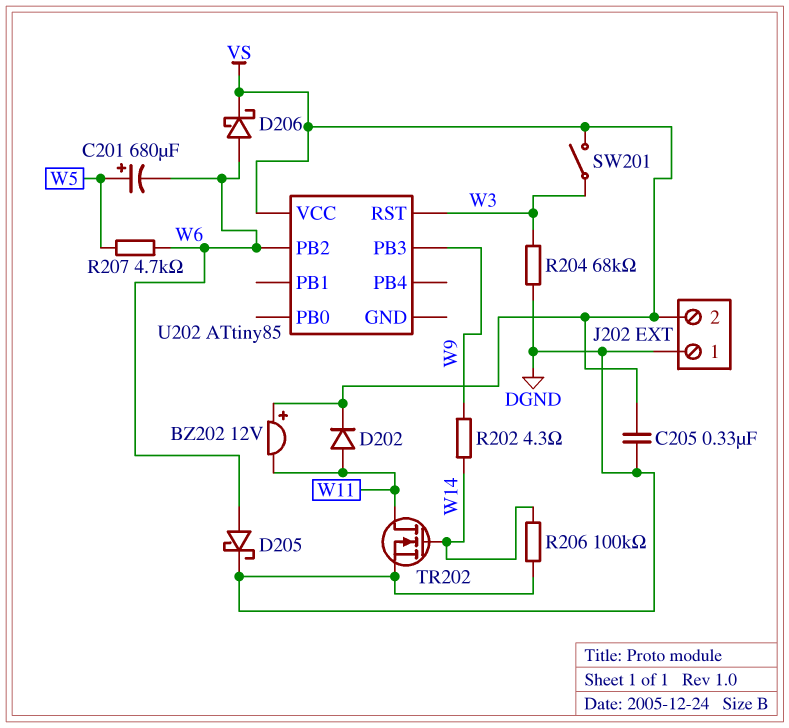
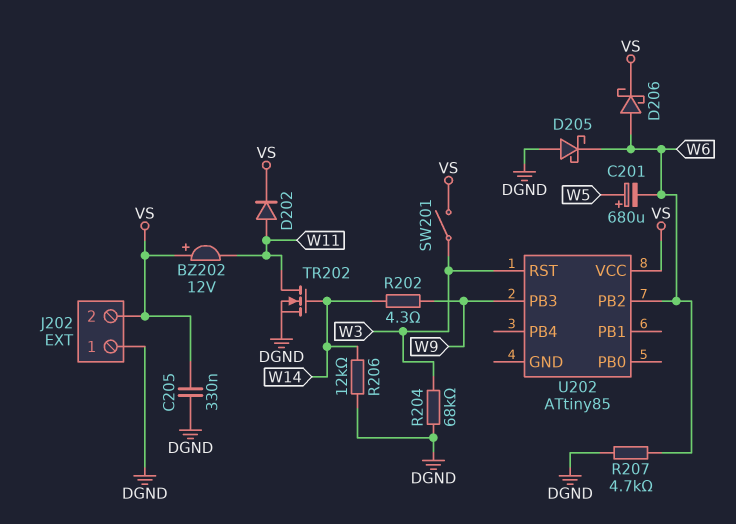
D205: schottky (A W6, K DGND) -> schottky (A DGND, K W6)
R206: 100k (DGND, W14) -> 12k (DGND, W14)
R207: 4.7k (W5, W6) -> 4.7k (DGND, W6)

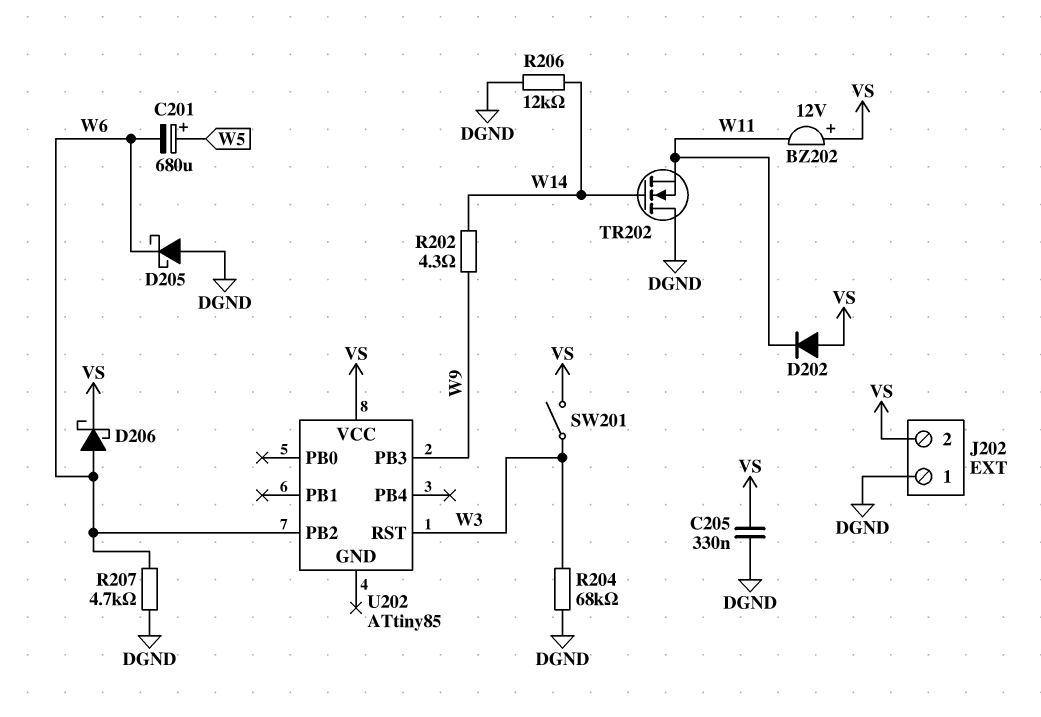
D202: diode (A W11, K VS) -> diode (A VS, K W11)
TR202: NMOS (G W14, D W11, S DGND) -> NMOS (G W14, D DGND, S W11)

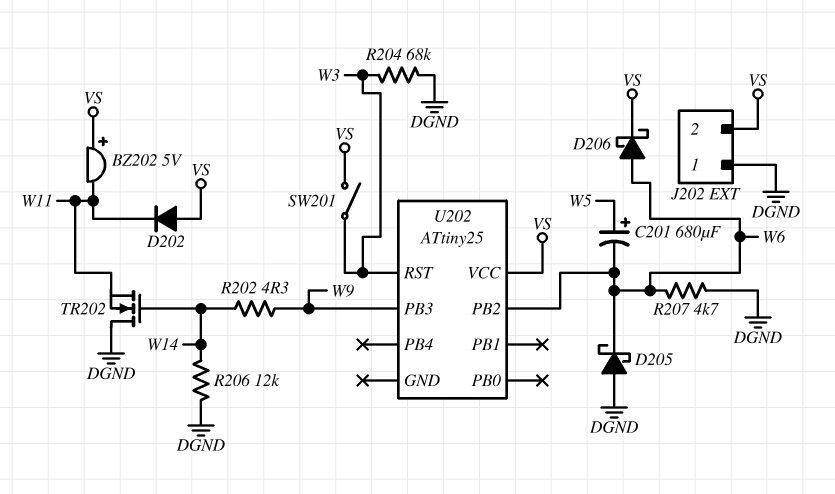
BZ202: buzzer 12V (plus VS, minus W11) -> buzzer 5V (plus VS, minus W11)
C205: 330nF (DGND, VS) -> none
U202: ATtiny85 -> ATtiny25

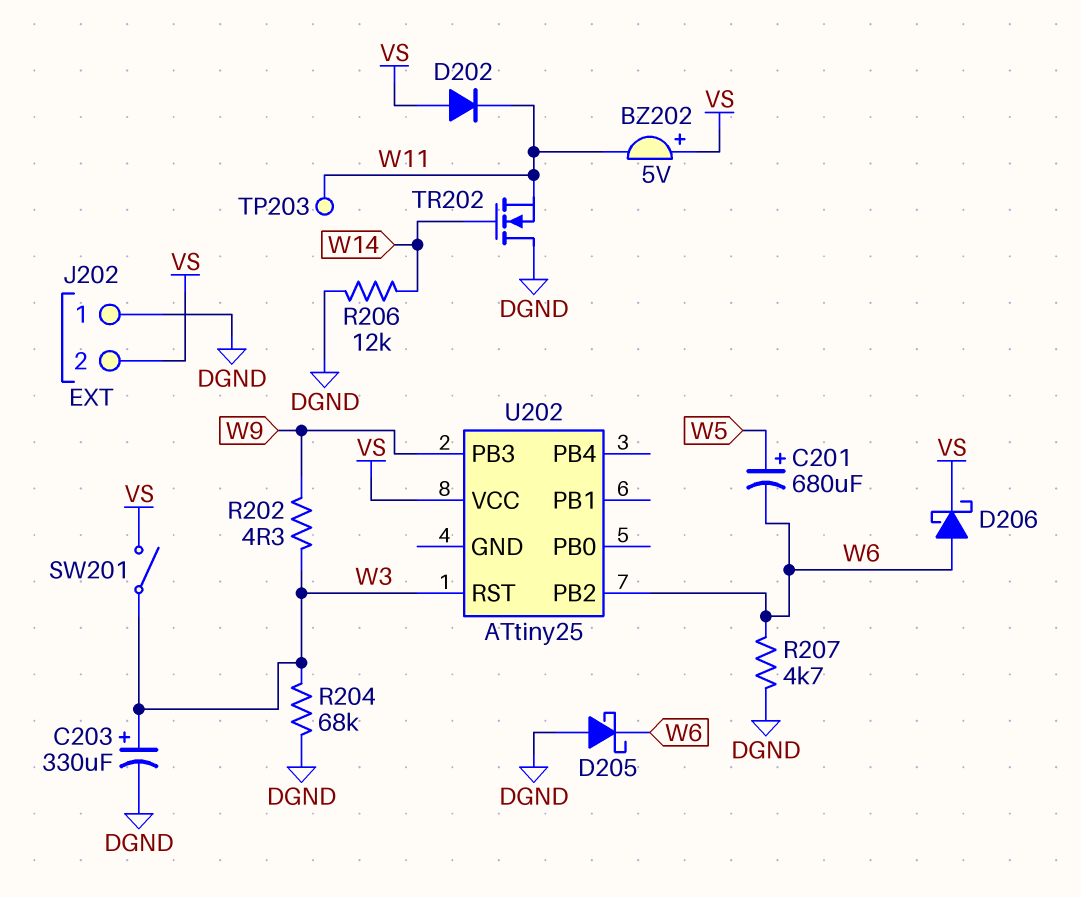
C203: none -> 330uF (plus W3, minus DGND)
R202: 4.3 (W9, W14) -> 4.3 (W3, W9)
TP203: none -> test point (W11)

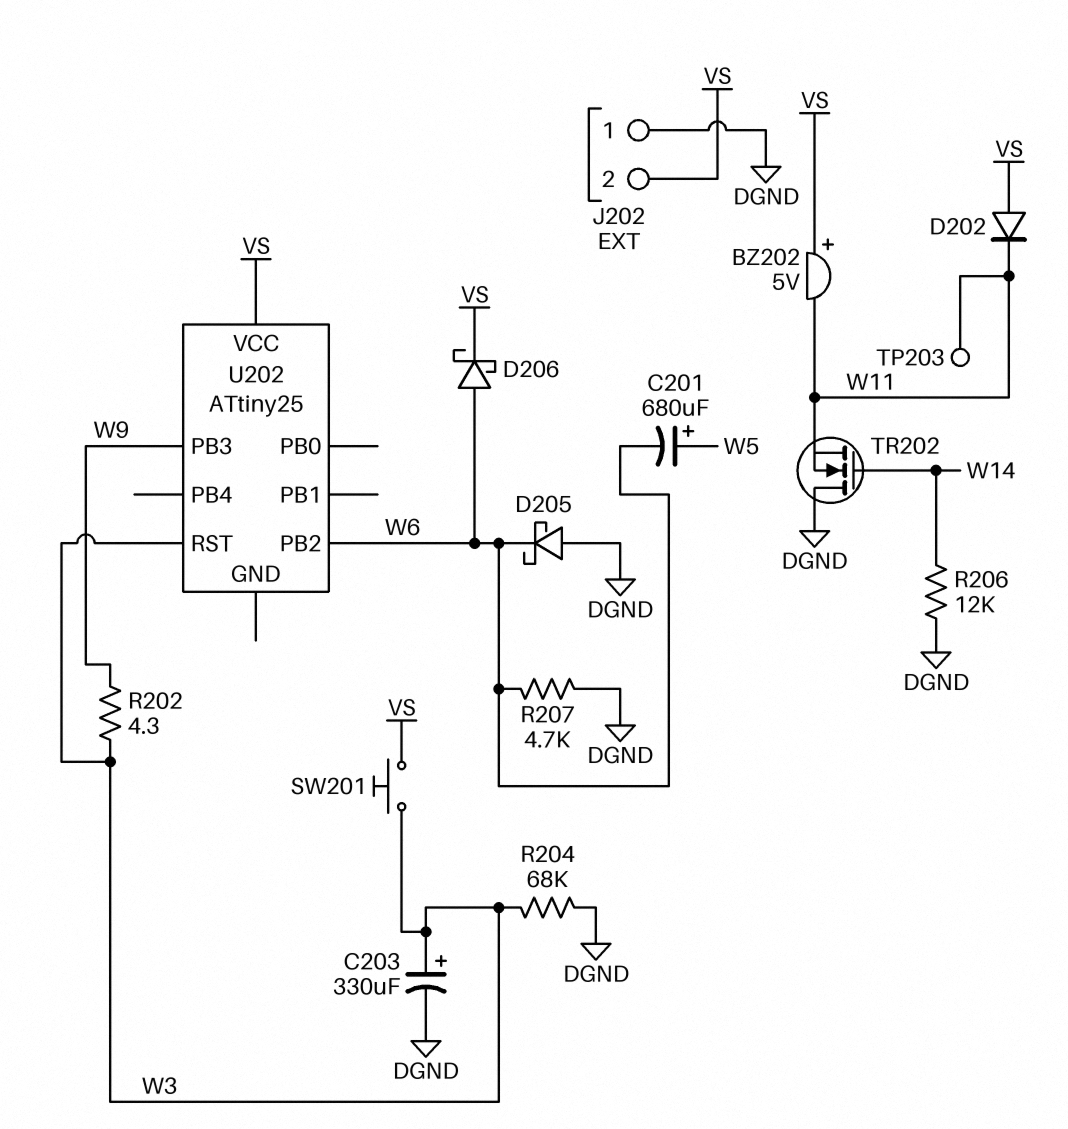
SW201: switch (VS, W3) -> button (VS, W3)

